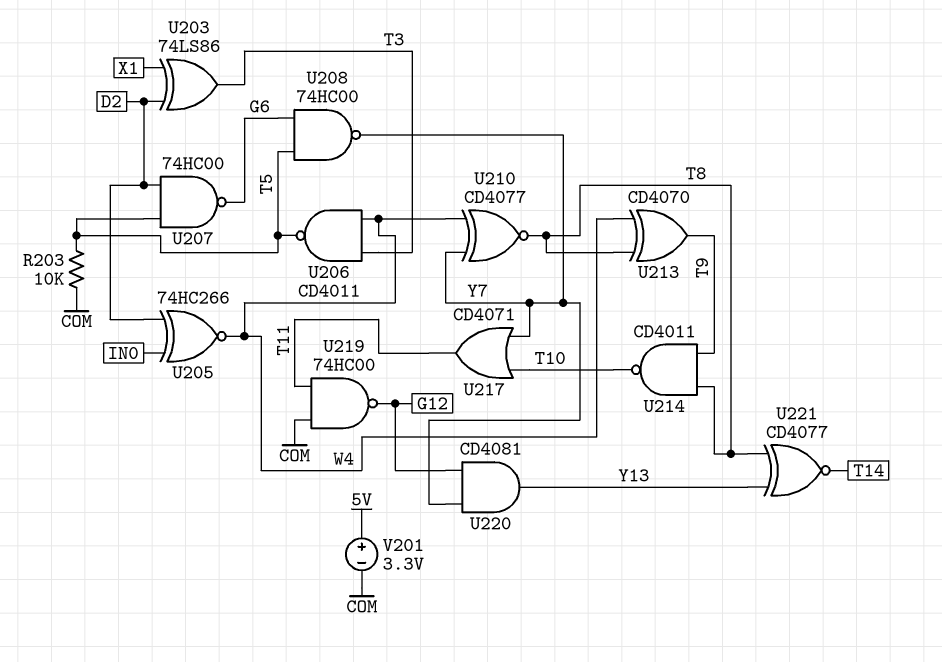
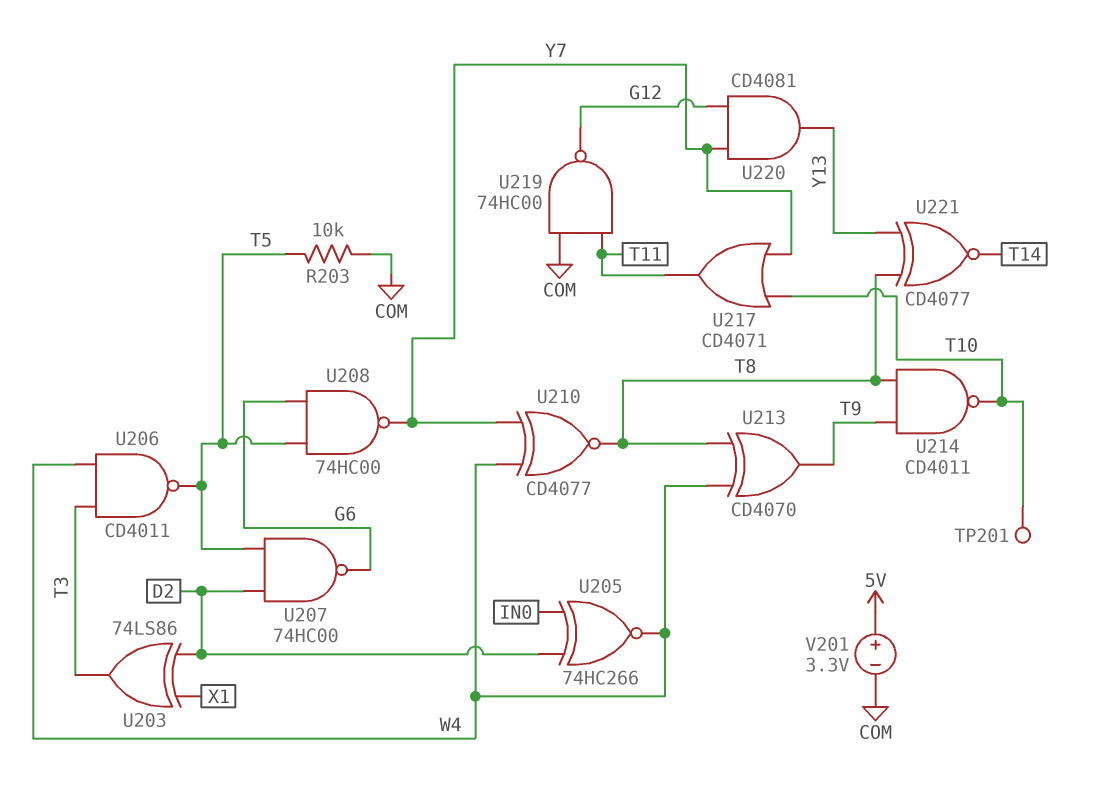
TP201: none -> test point (T10)

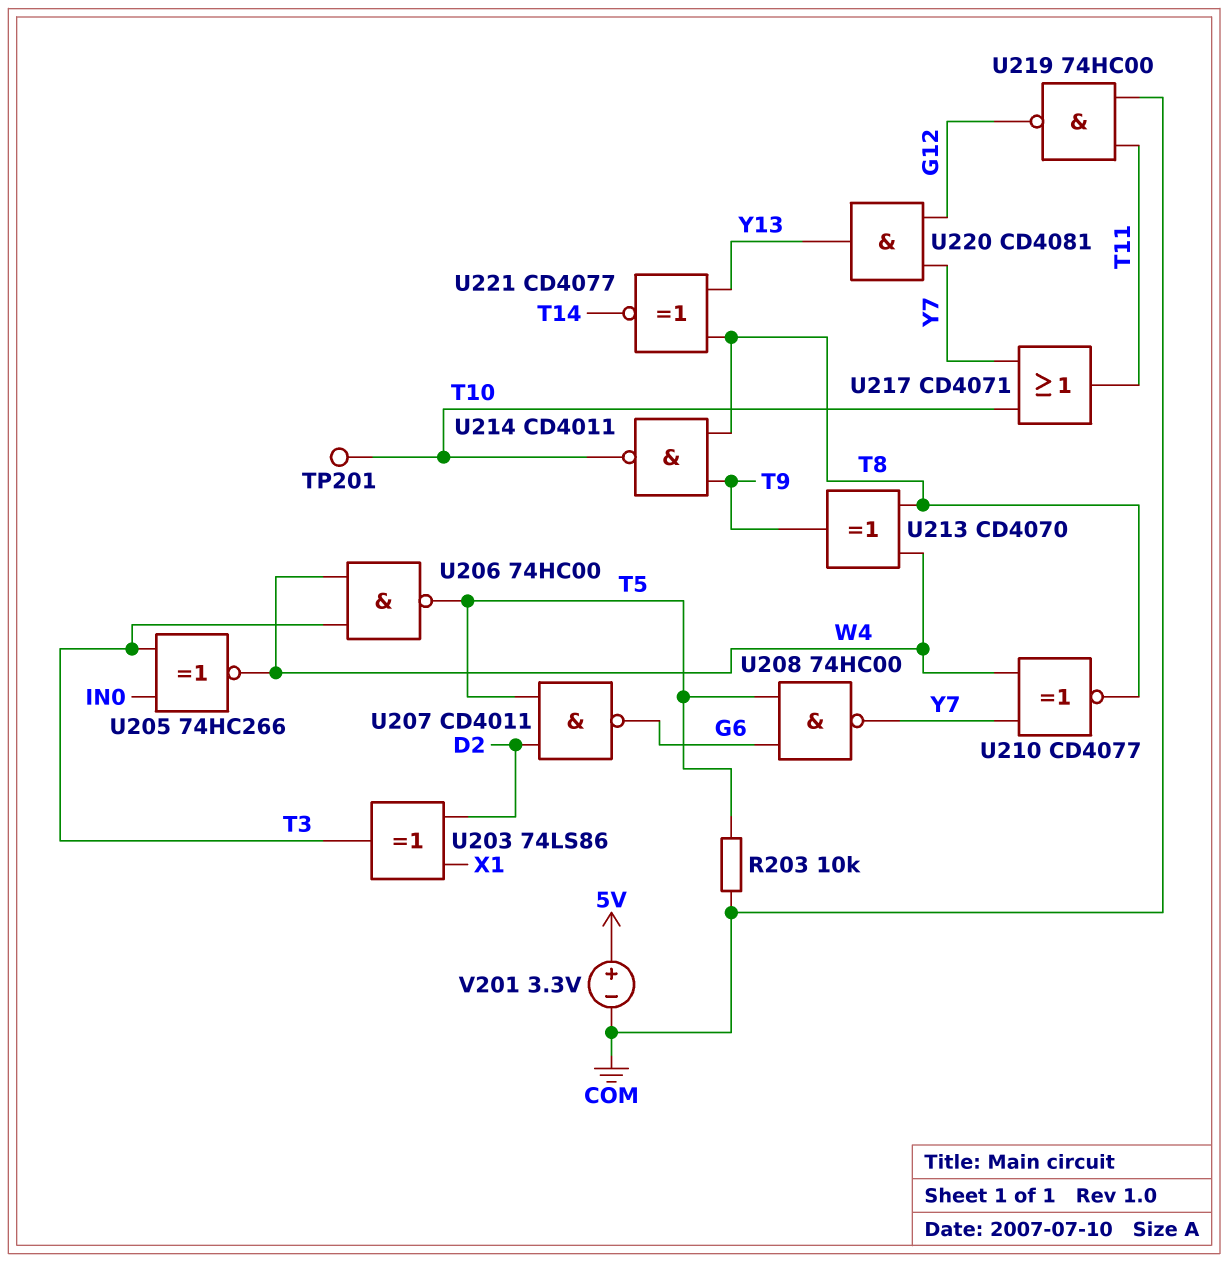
U205: XNOR 74HC266 (in D2, in IN0, out W4) -> XNOR 74HC266 (in IN0, in T3, out W4)
U206: NAND CD4011 (in T3, in W4, out T5) -> NAND 74HC00 (in T3, in W4, out T5)
U207: NAND 74HC00 (in D2, in T5, out G6) -> NAND CD4011 (in D2, in T5, out G6)

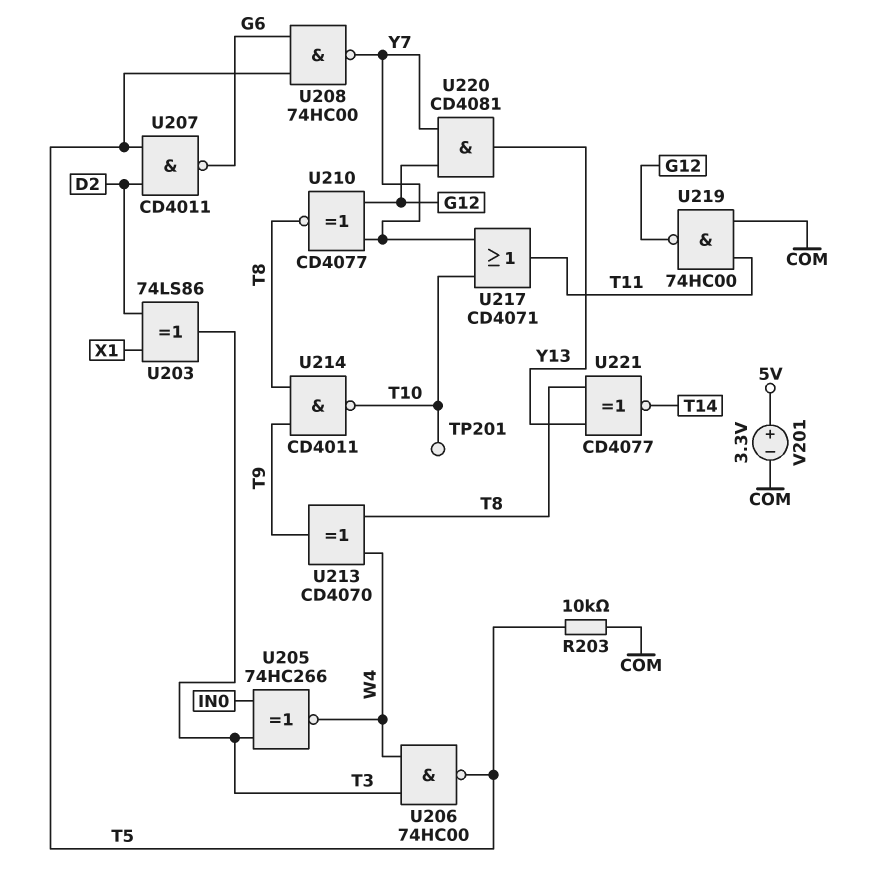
U210: XNOR CD4077 (in W4, in Y7, out T8) -> XNOR CD4077 (in G12, in Y7, out T8)

